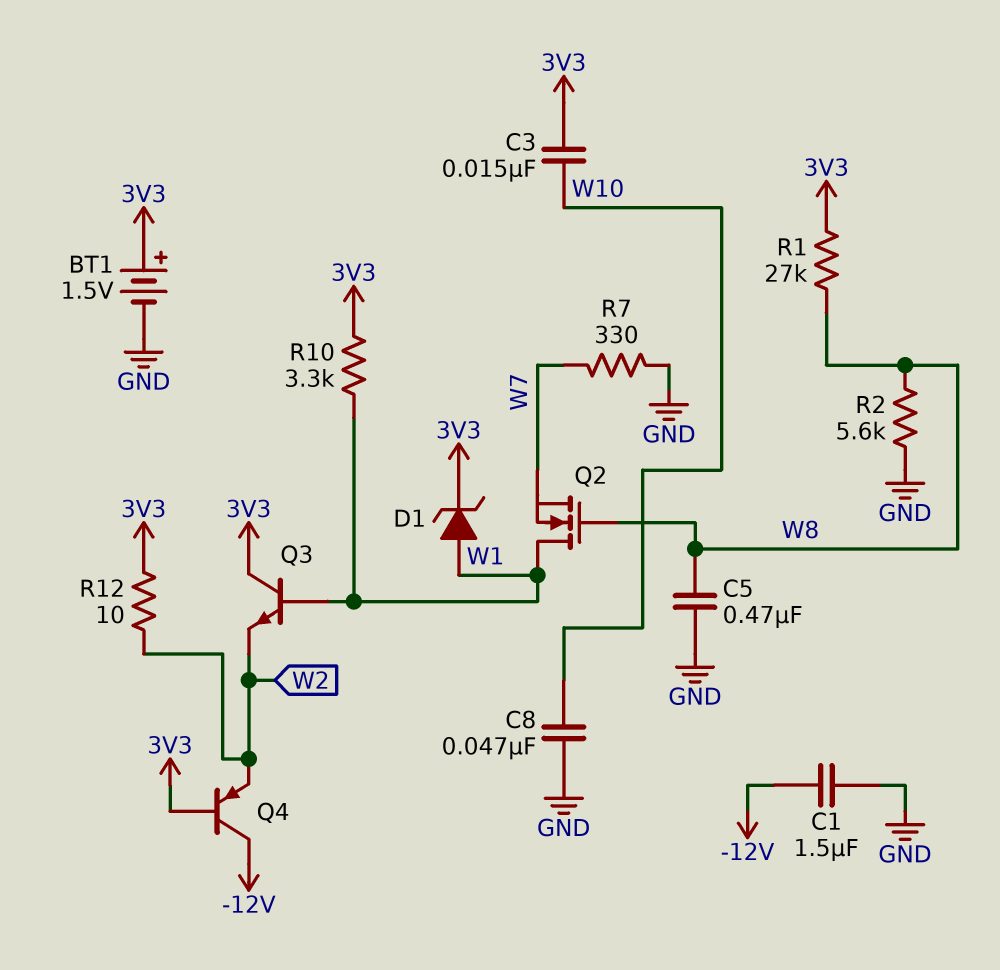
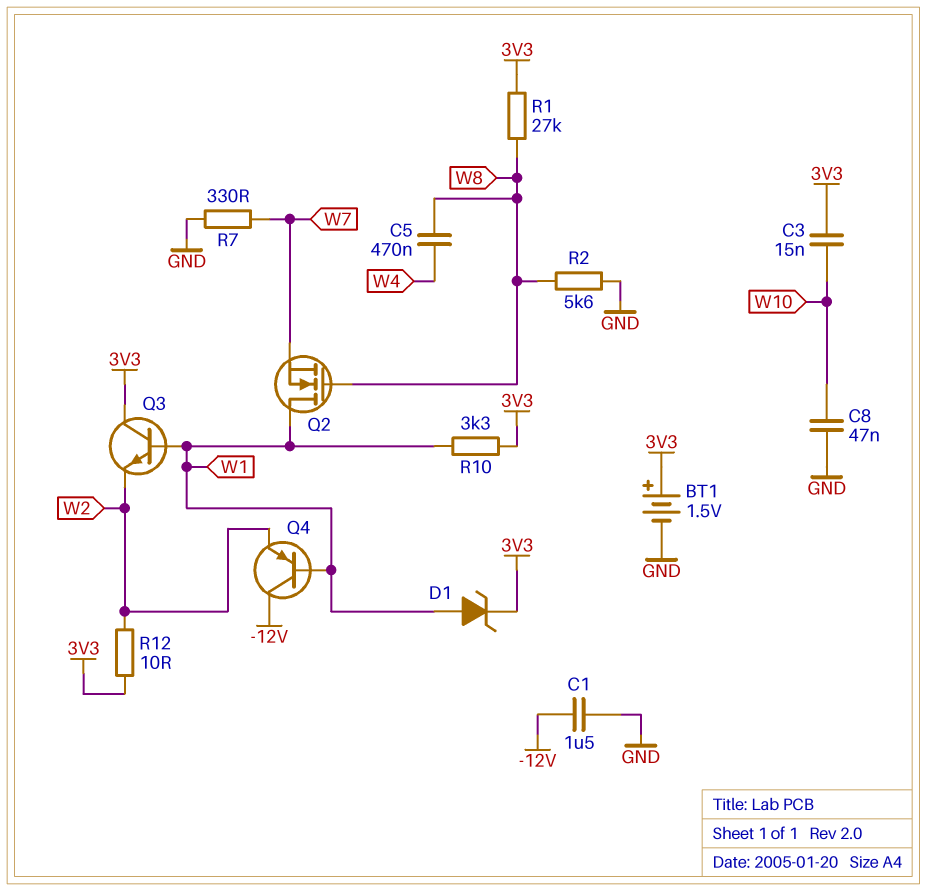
C5: 470nF (GND, W8) -> 470nF (W4, W8)
Q4: PNP (B 3V3, C -12V, E W2) -> PNP (B W1, C -12V, E W2)

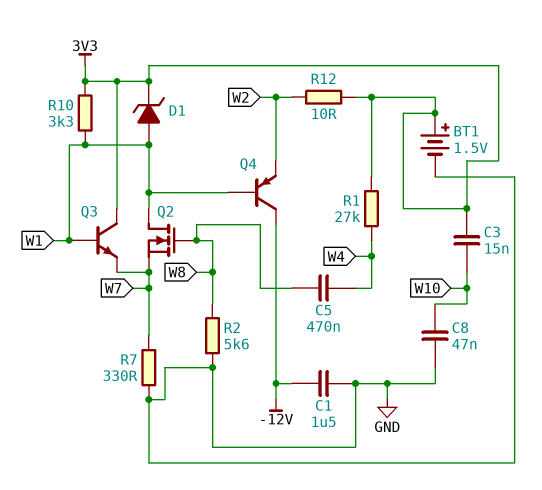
Q3: NPN (B W1, C 3V3, E W2) -> NPN (B W1, C 3V3, E W7)
R1: 27k (3V3, W8) -> 27k (3V3, W4)

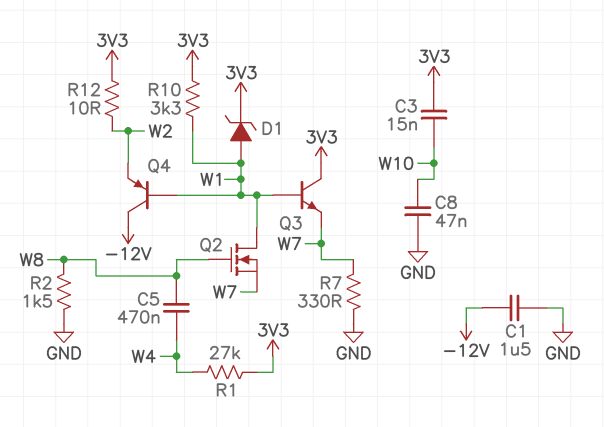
BT1: 1.5V (plus 3V3, minus GND) -> none
R2: 5.6k (GND, W8) -> 1.5k (GND, W8)

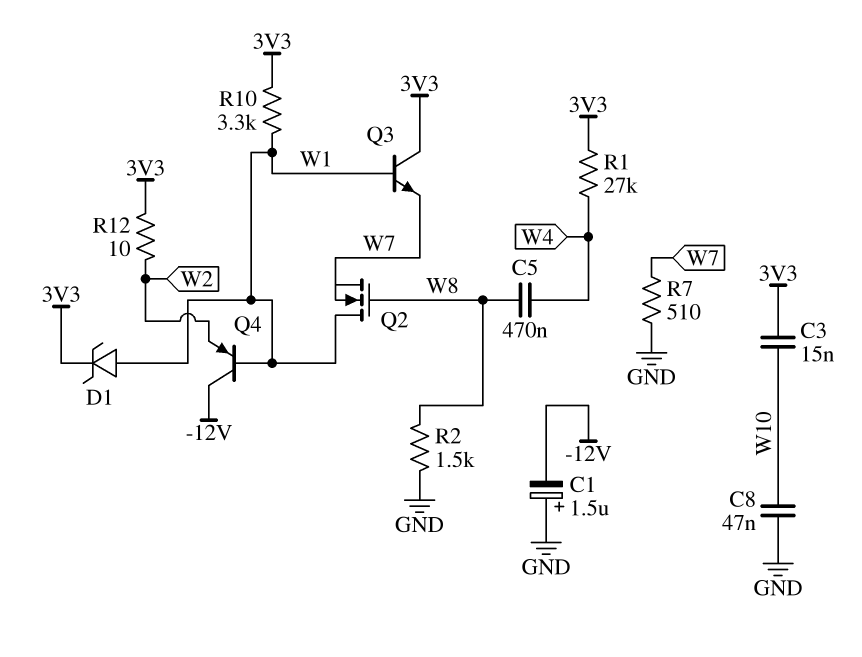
C1: 1.5uF (-12V, GND) -> 1.5uF (plus GND, minus -12V)
R7: 330 (GND, W7) -> 510 (GND, W7)

